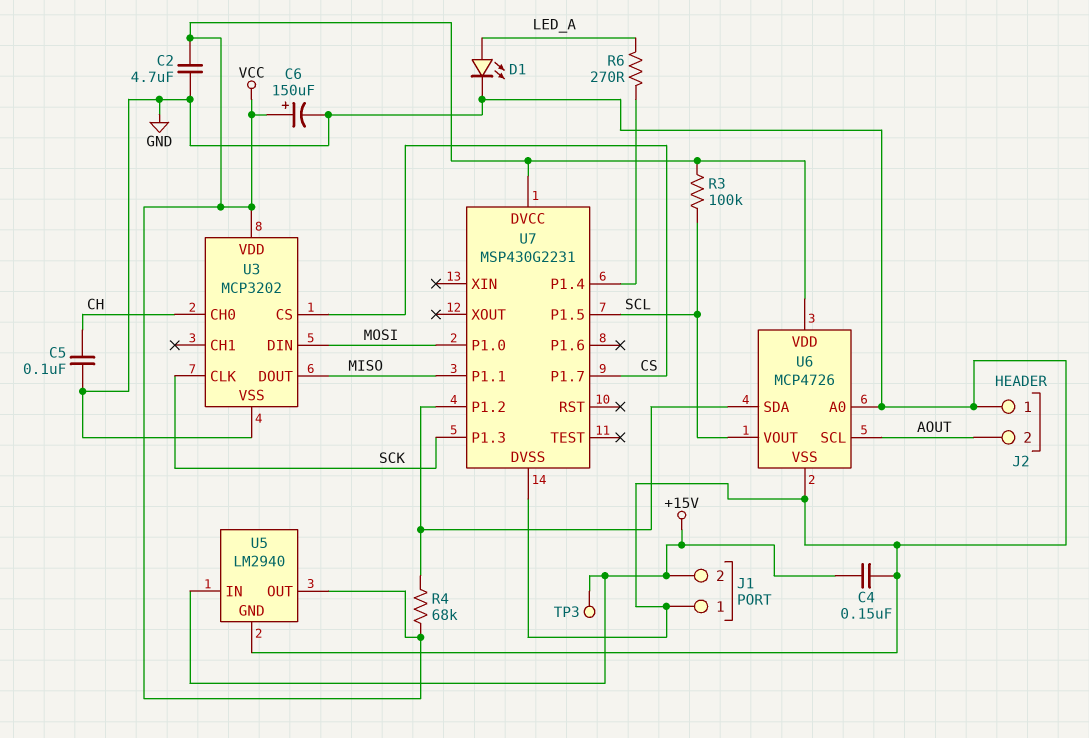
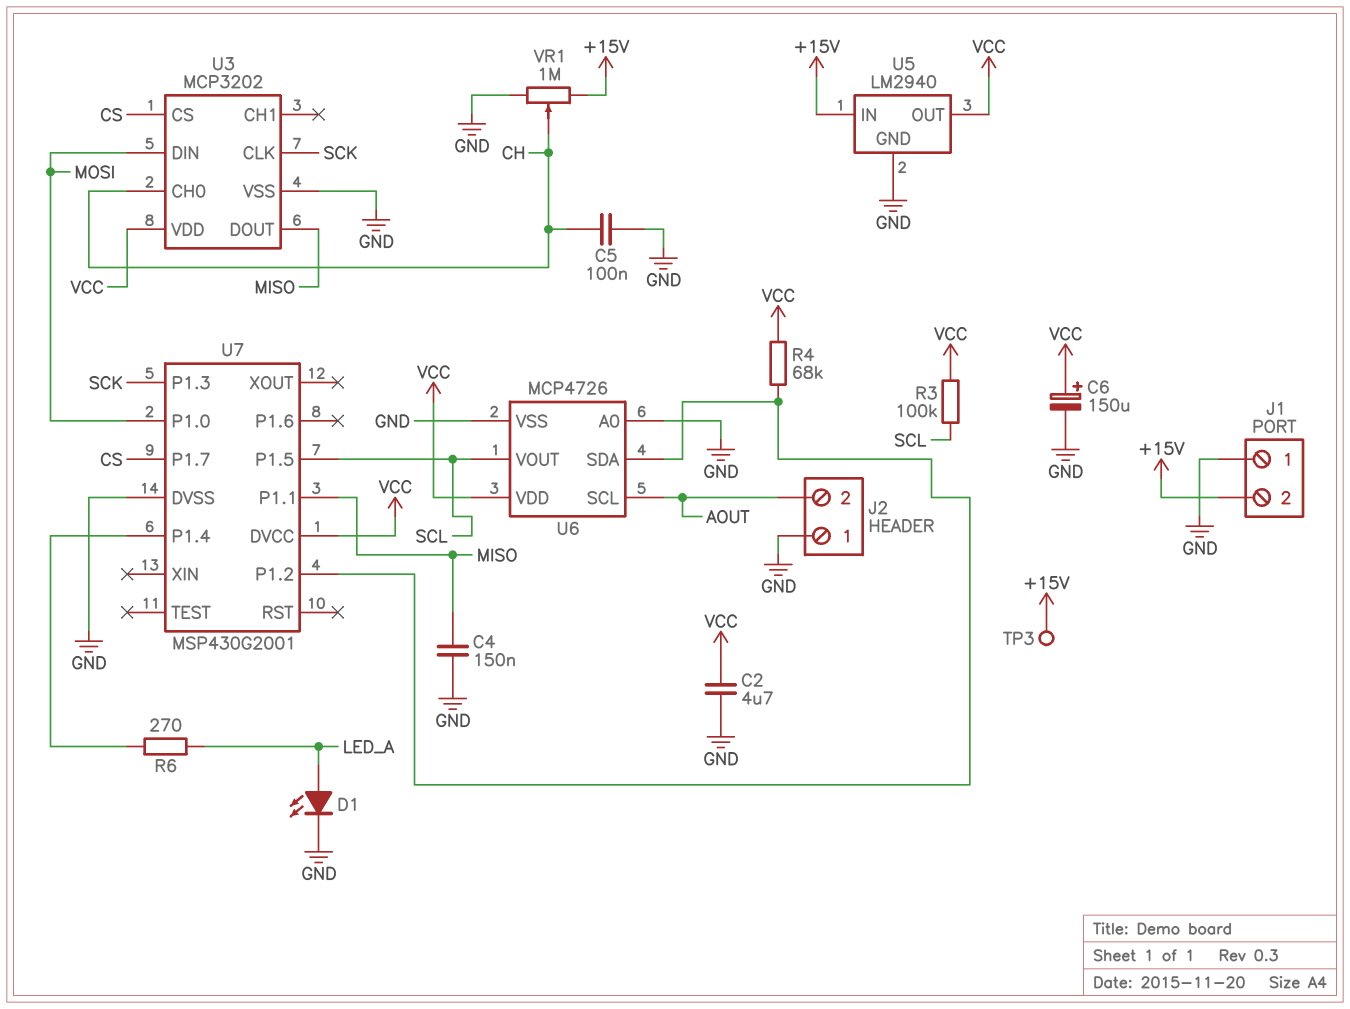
C4: 150nF (+15V, GND) -> 150nF (GND, MISO)
U7: MSP430G2231 -> MSP430G2001
VR1: none -> 1M (+15V, GND, wiper CH)

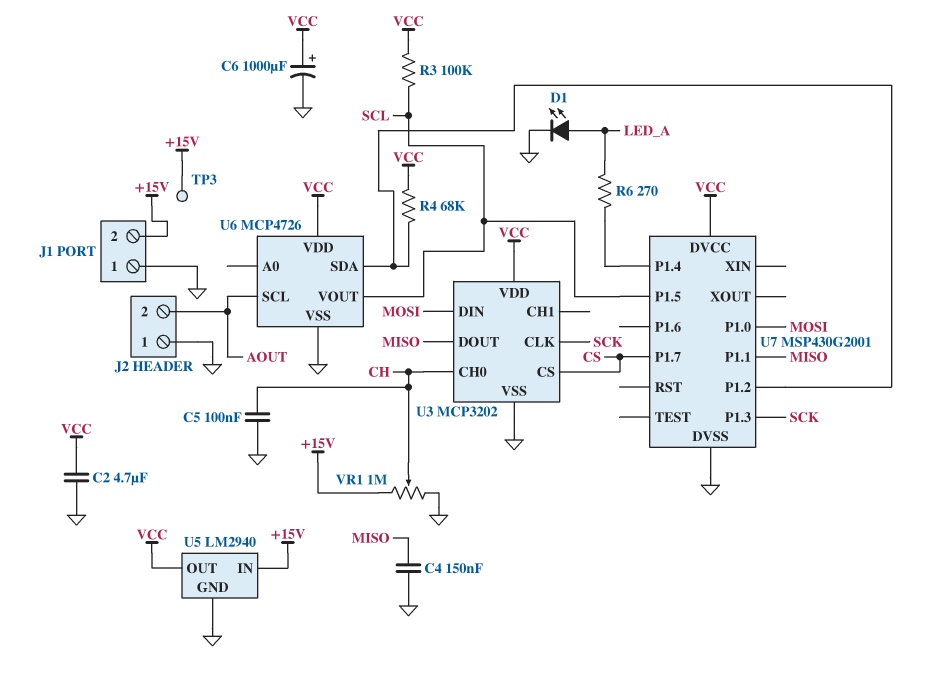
C6: 150uF (plus VCC, minus GND) -> 1000uF (plus VCC, minus GND)
U6 pin A0: GND -> none

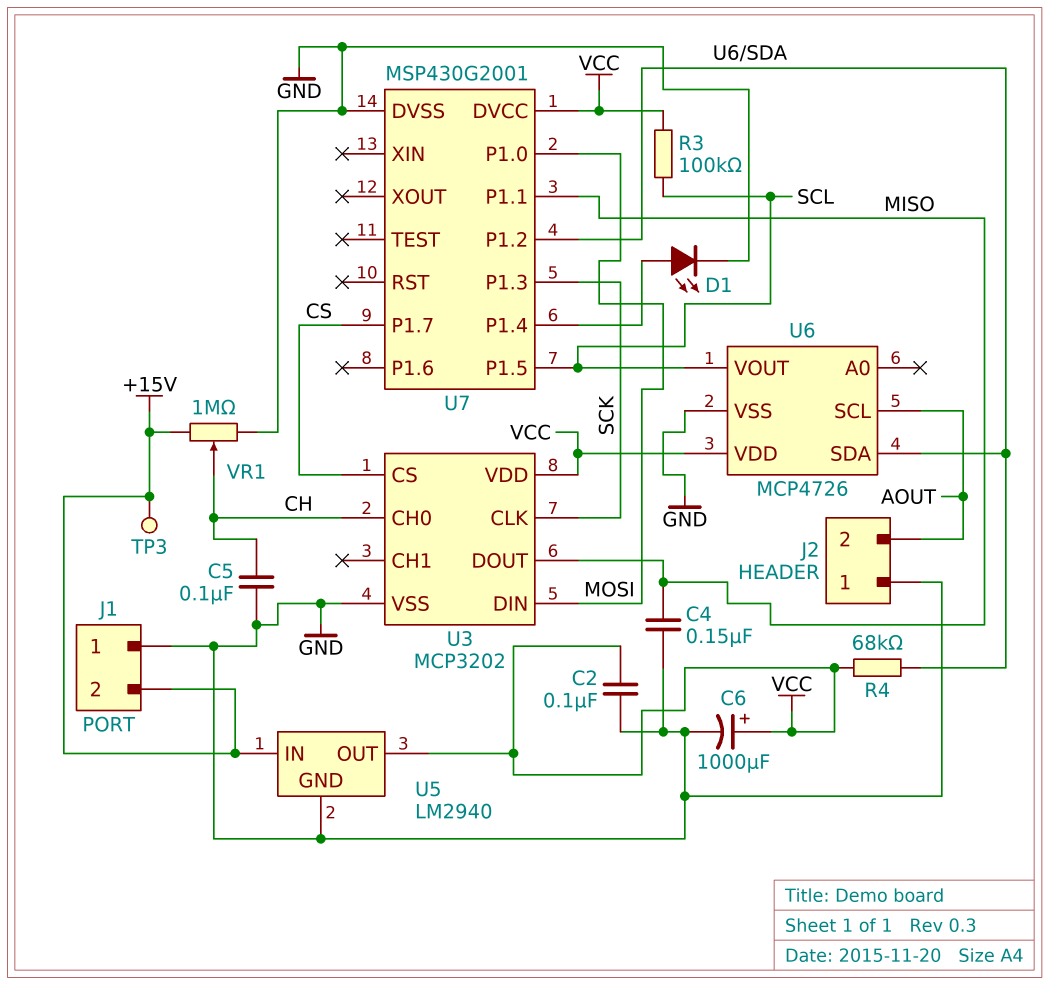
C2: 4.7uF (GND, VCC) -> 100nF (GND, VCC)
D1: LED (A LED_A, K GND) -> LED (A U7/P1.4, K GND)
R6: 270 (LED_A, U7/P1.4) -> none

